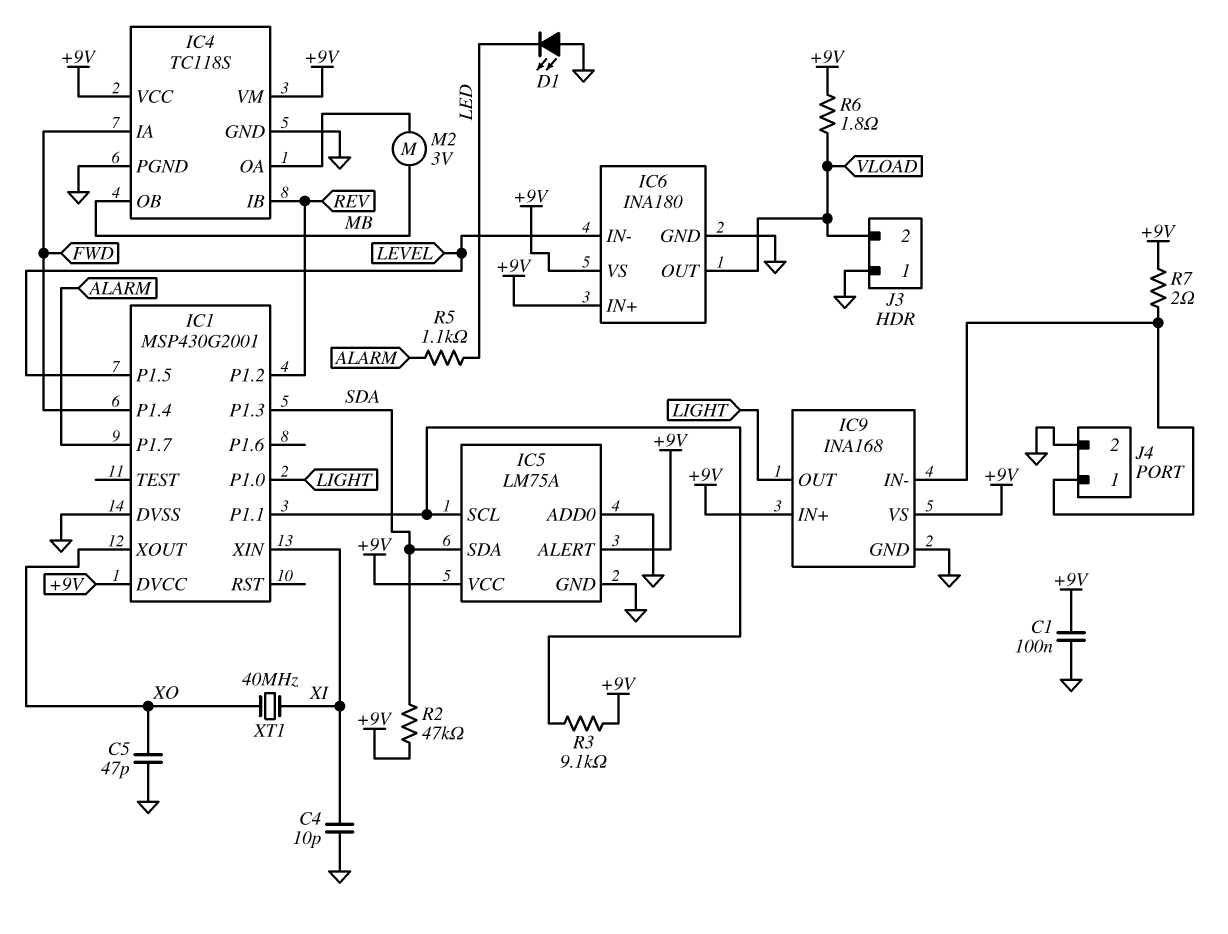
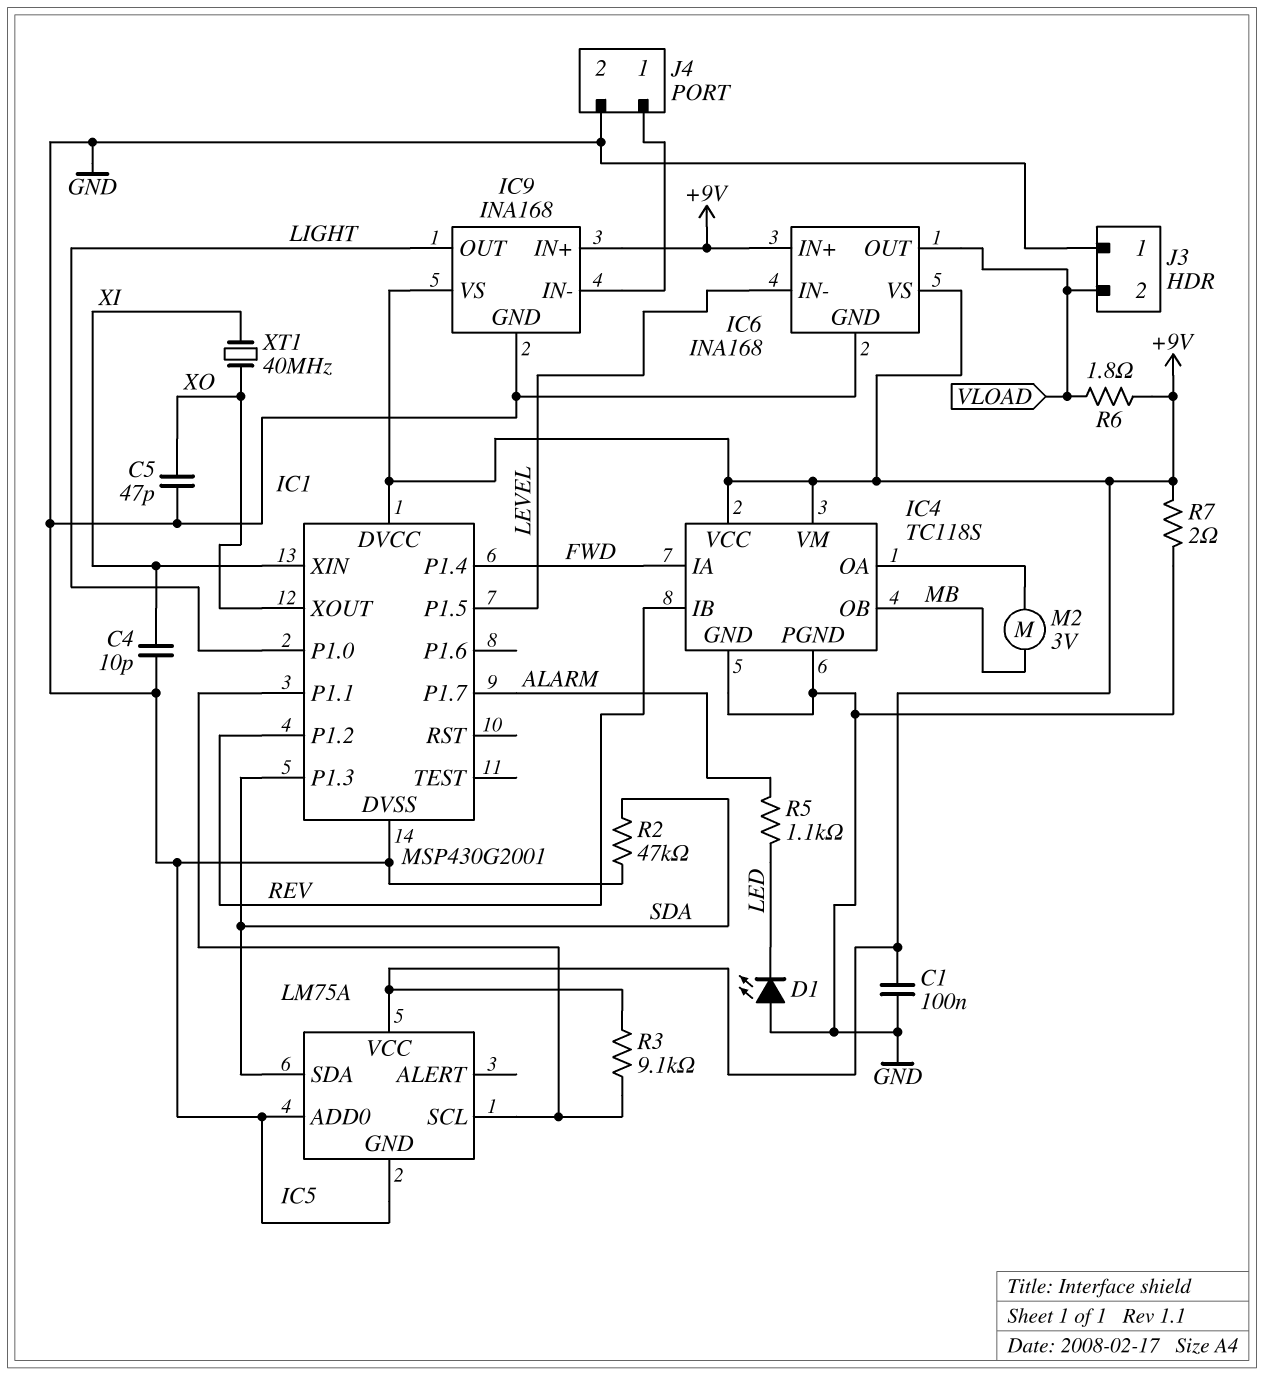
IC5 pin ALERT: +9V -> none
IC6: INA180 -> INA168
R2: 47k (+9V, SDA) -> 47k (GND, SDA)
R7: 2 (+9V, IC9/IN-) -> 2 (+9V, GND)

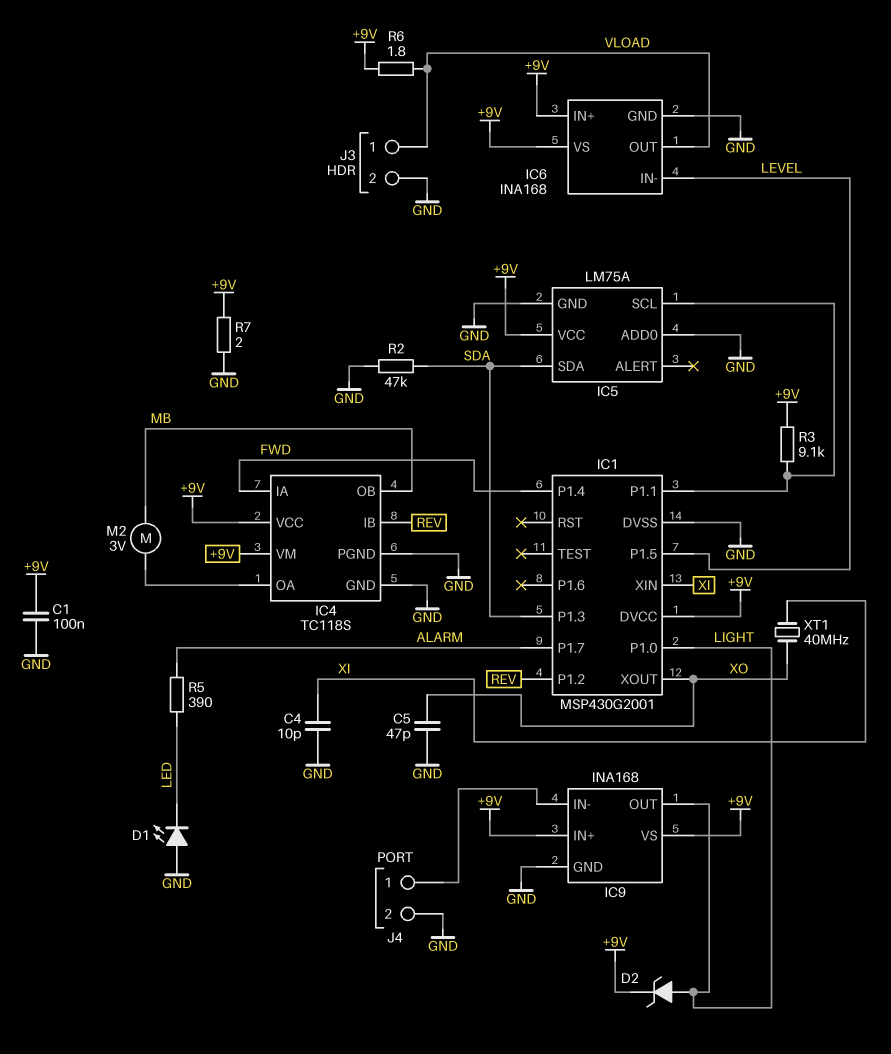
D2: none -> zener (A LIGHT, K +9V)
J3 pin 1: GND -> VLOAD
J3 pin 2: VLOAD -> GND
R5: 1.1k (ALARM, LED) -> 390 (ALARM, LED)

